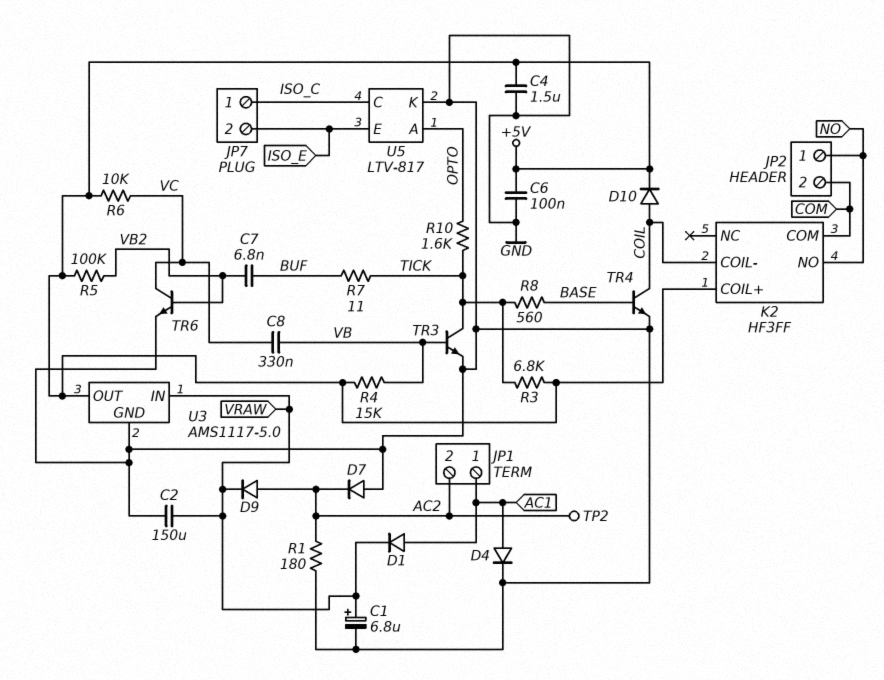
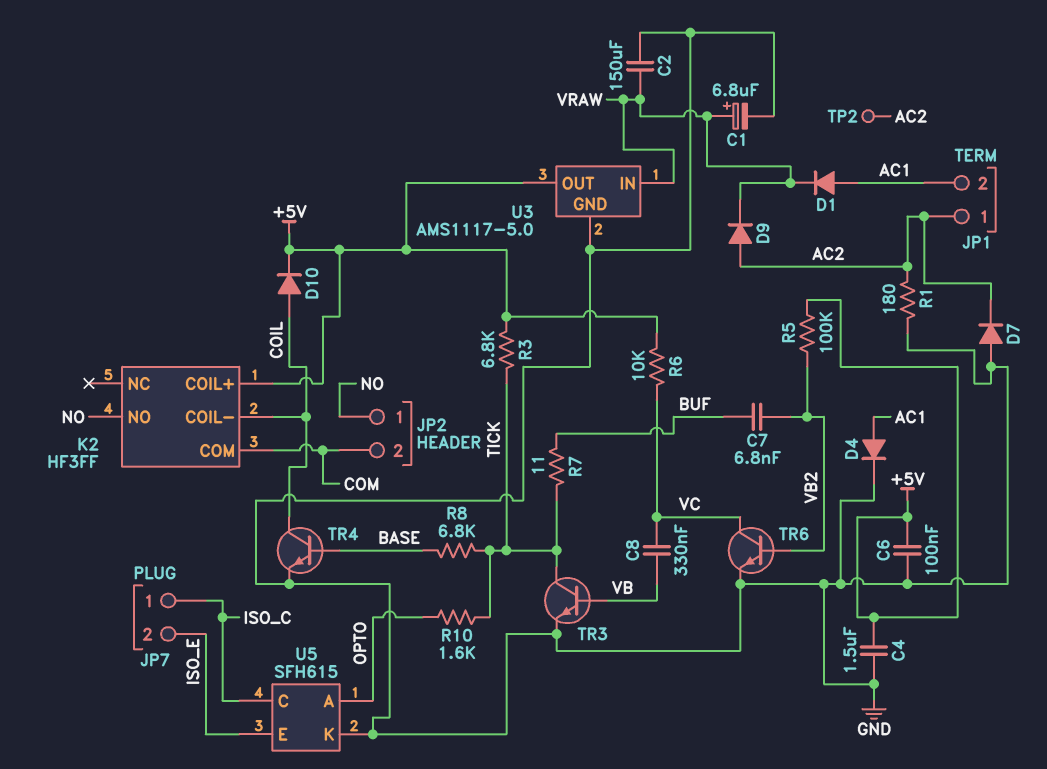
JP1 pin 1: AC1 -> AC2
JP1 pin 2: AC2 -> AC1
R4: 15k (+5V, VB) -> none
R8: 560 (BASE, TICK) -> 6.8k (BASE, TICK)
U5: LTV-817 -> SFH615

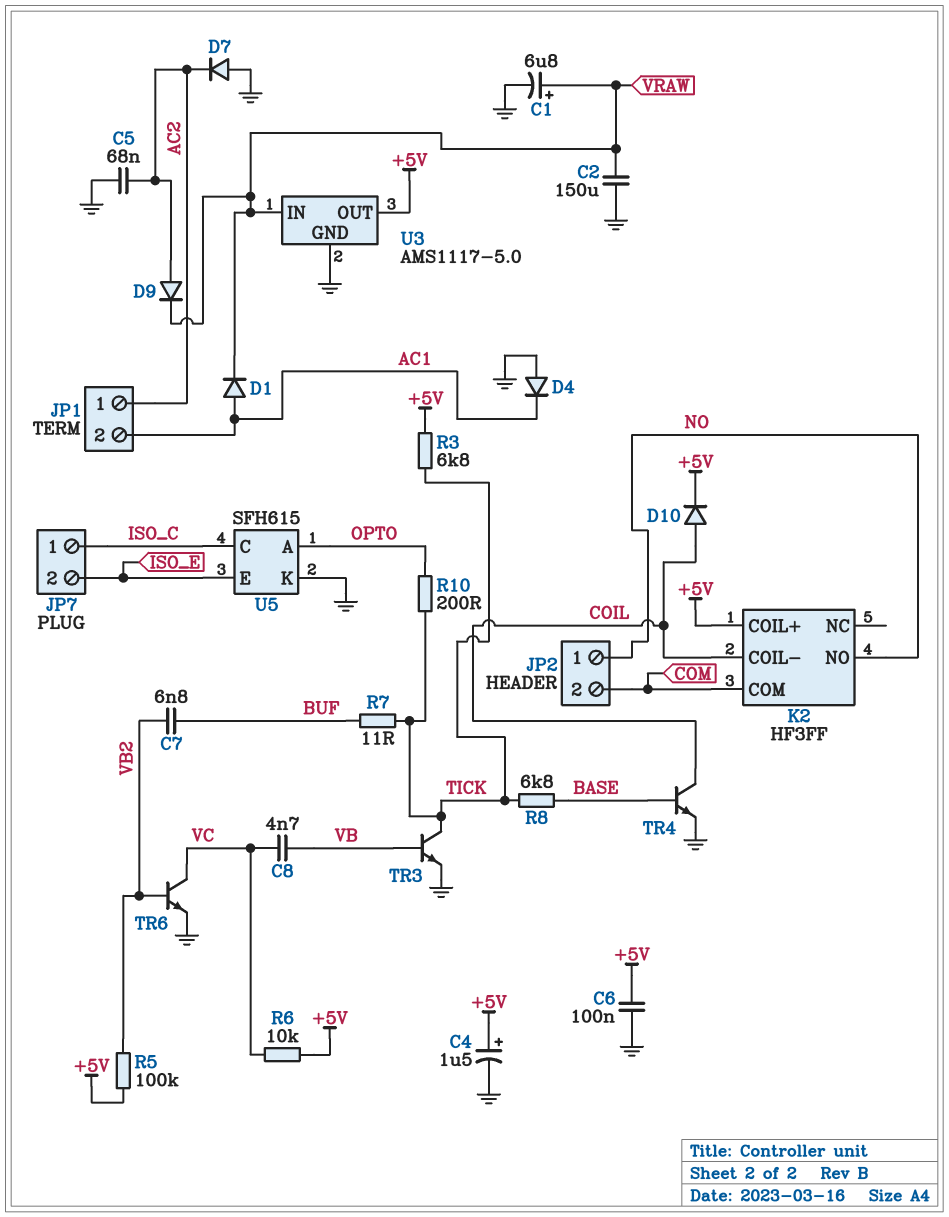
C4: 1.5uF (+5V, GND) -> 1.5uF (plus +5V, minus GND)
C5: none -> 68nF (AC2, GND)
C8: 330nF (VB, VC) -> 4.7nF (VB, VC)
D4: diode (A AC1, K GND) -> diode (A GND, K AC1)
R1: 180 (AC2, GND) -> none
R10: 1.6k (OPTO, TICK) -> 200 (OPTO, TICK)
TP2: test point (AC2) -> none

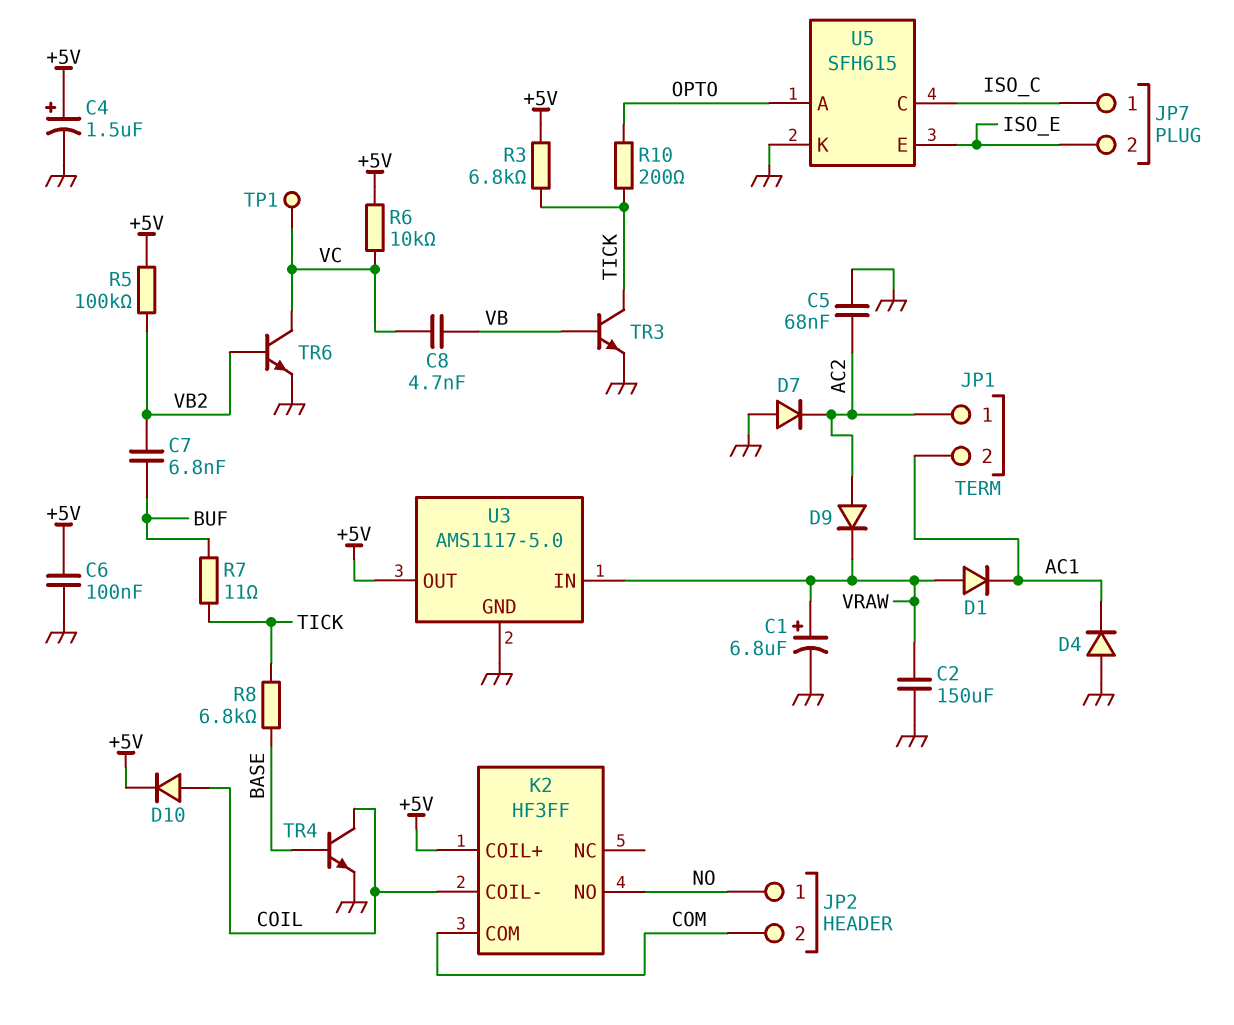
D1: diode (A AC1, K VRAW) -> diode (A VRAW, K AC1)
TP1: none -> test point (VC)

